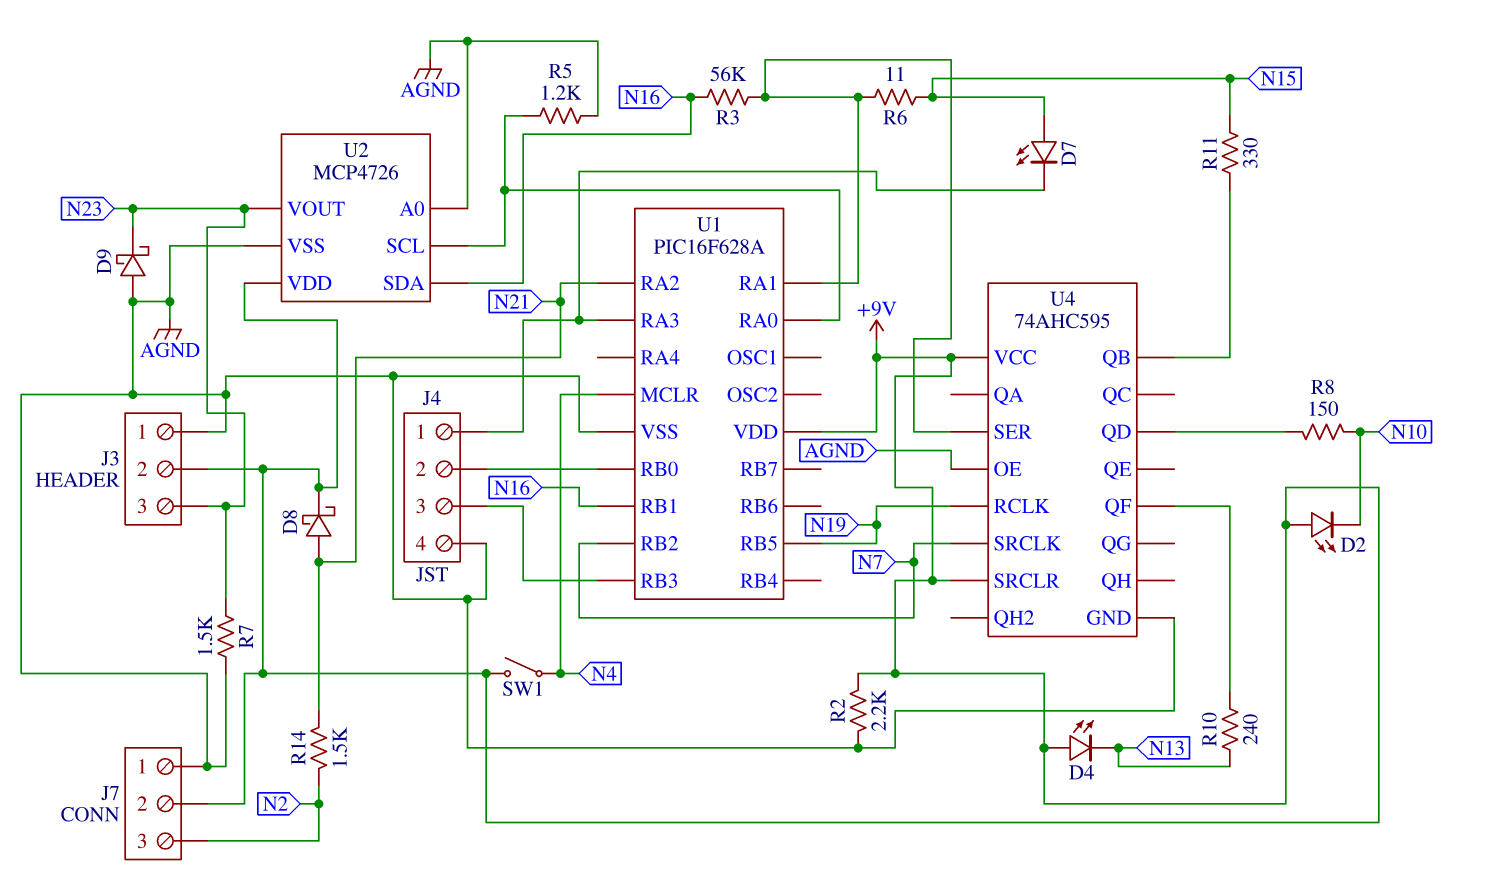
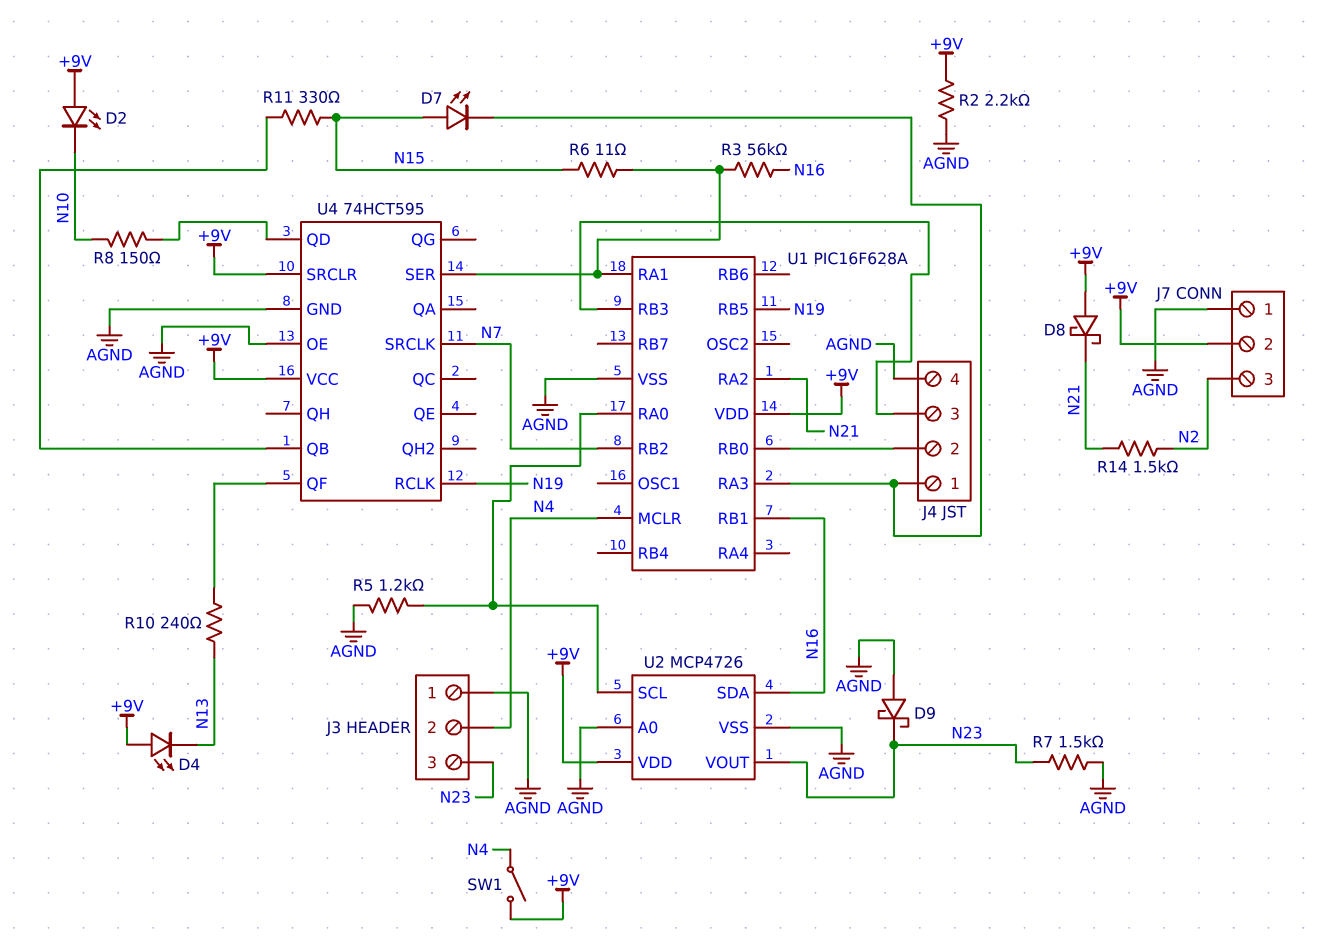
D8: schottky (A N21, K +9V) -> schottky (A +9V, K N21)
J3 pin 2: +9V -> N4
U4: 74AHC595 -> 74HCT595

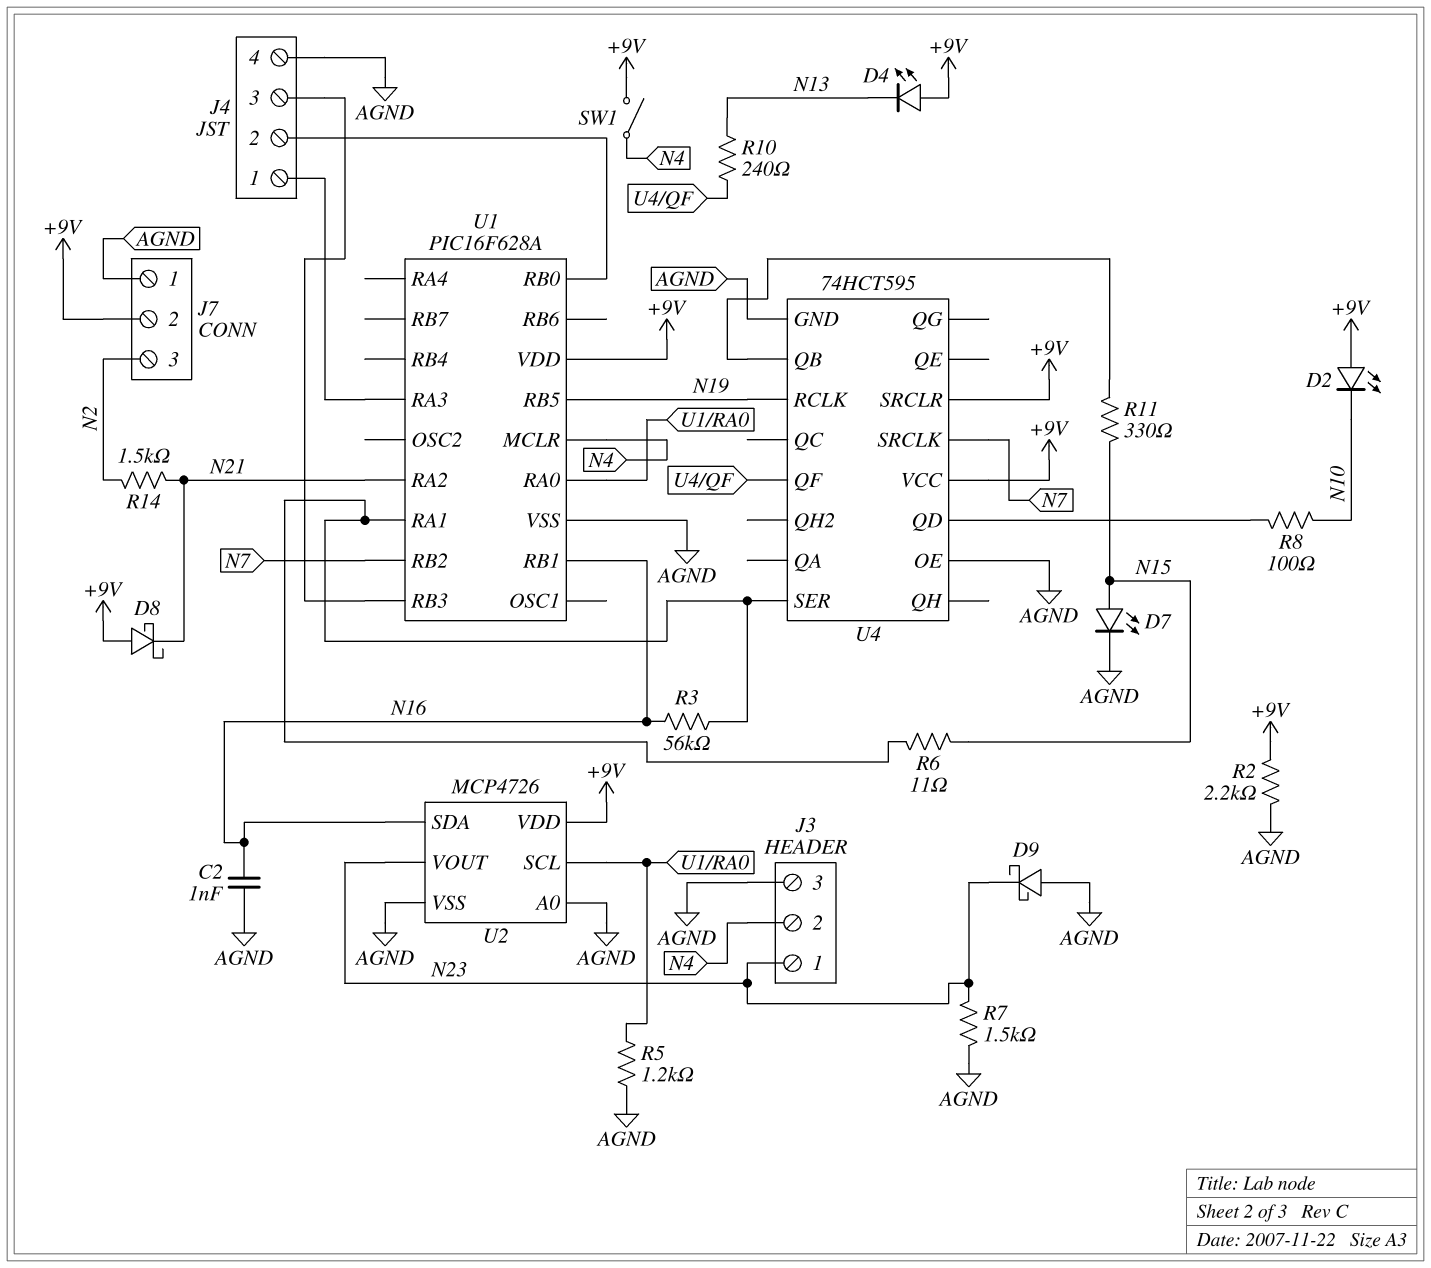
C2: none -> 1nF (AGND, N16)
D7: LED (A N15, K J4/1) -> LED (A N15, K AGND)
J3 pin 1: AGND -> N23
J3 pin 3: N23 -> AGND
R8: 150 (N10, U4/QD) -> 100 (N10, U4/QD)

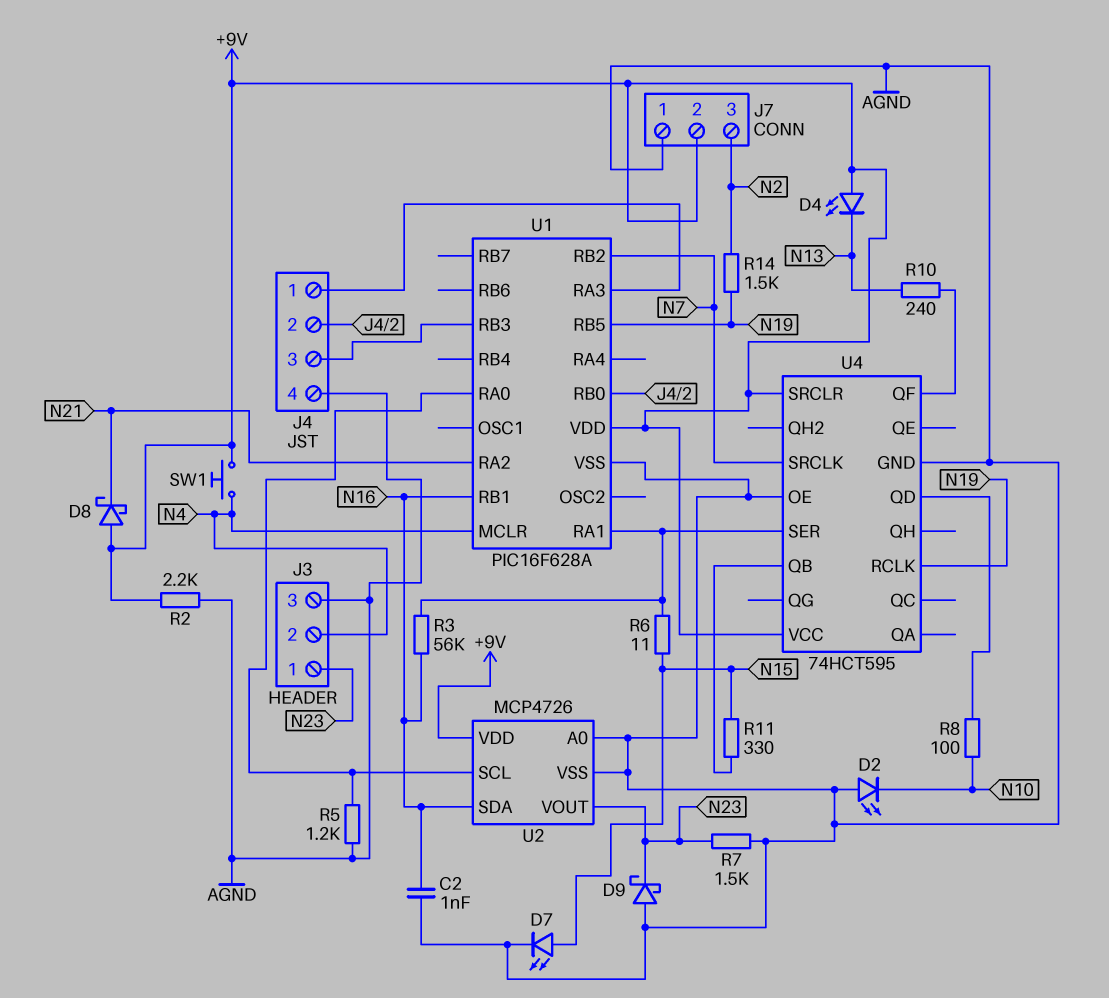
D2: LED (A +9V, K N10) -> LED (A AGND, K N10)
R14: 1.5k (N2, N21) -> 1.5k (N2, N19)
SW1: switch (+9V, N4) -> button (+9V, N4)

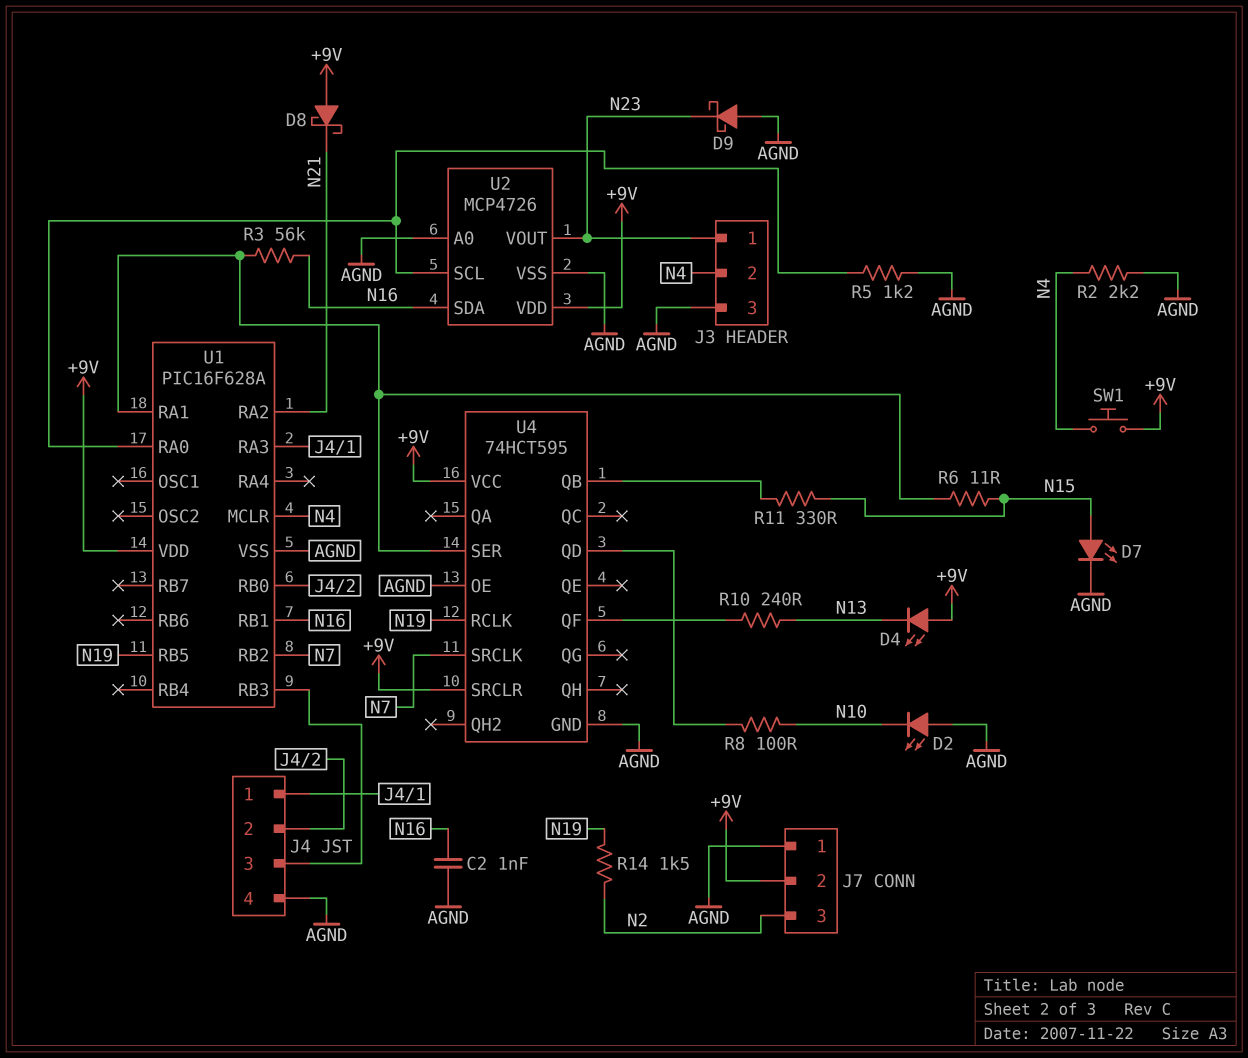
R2: 2.2k (+9V, AGND) -> 2.2k (AGND, N4)
R7: 1.5k (AGND, N23) -> none

